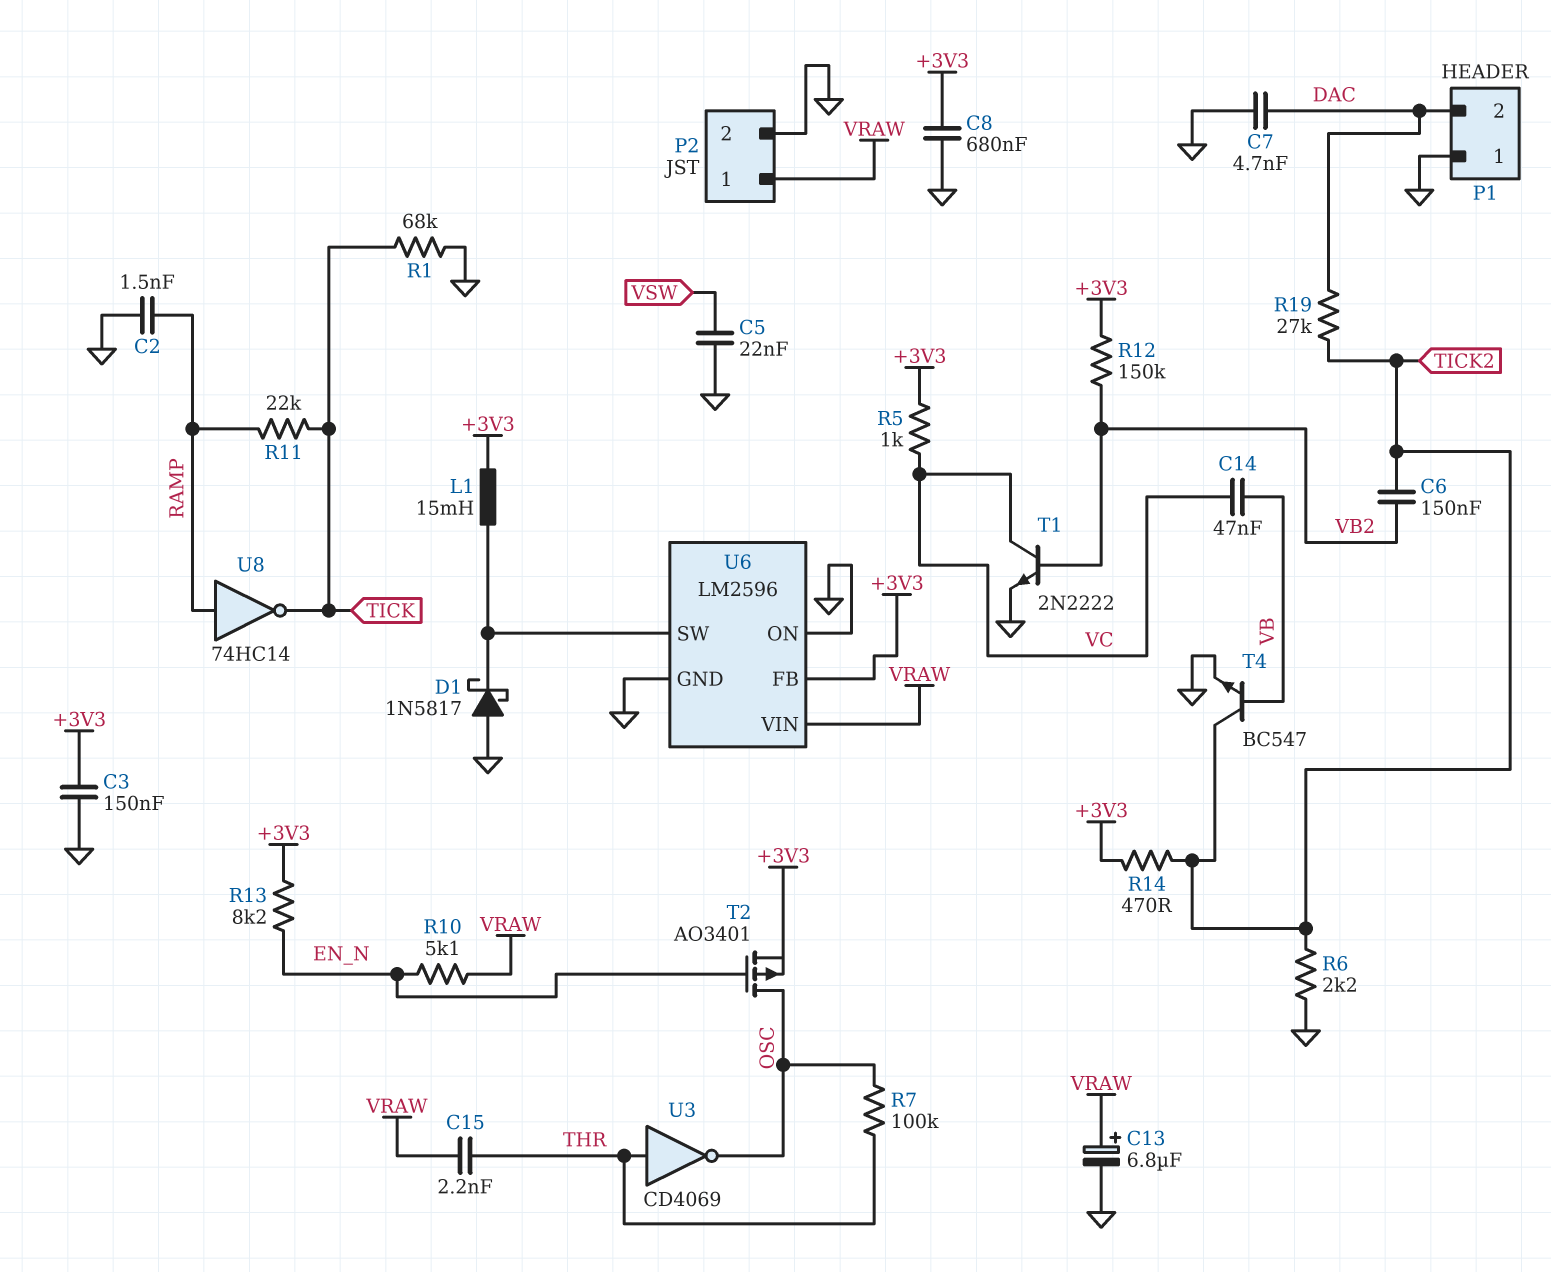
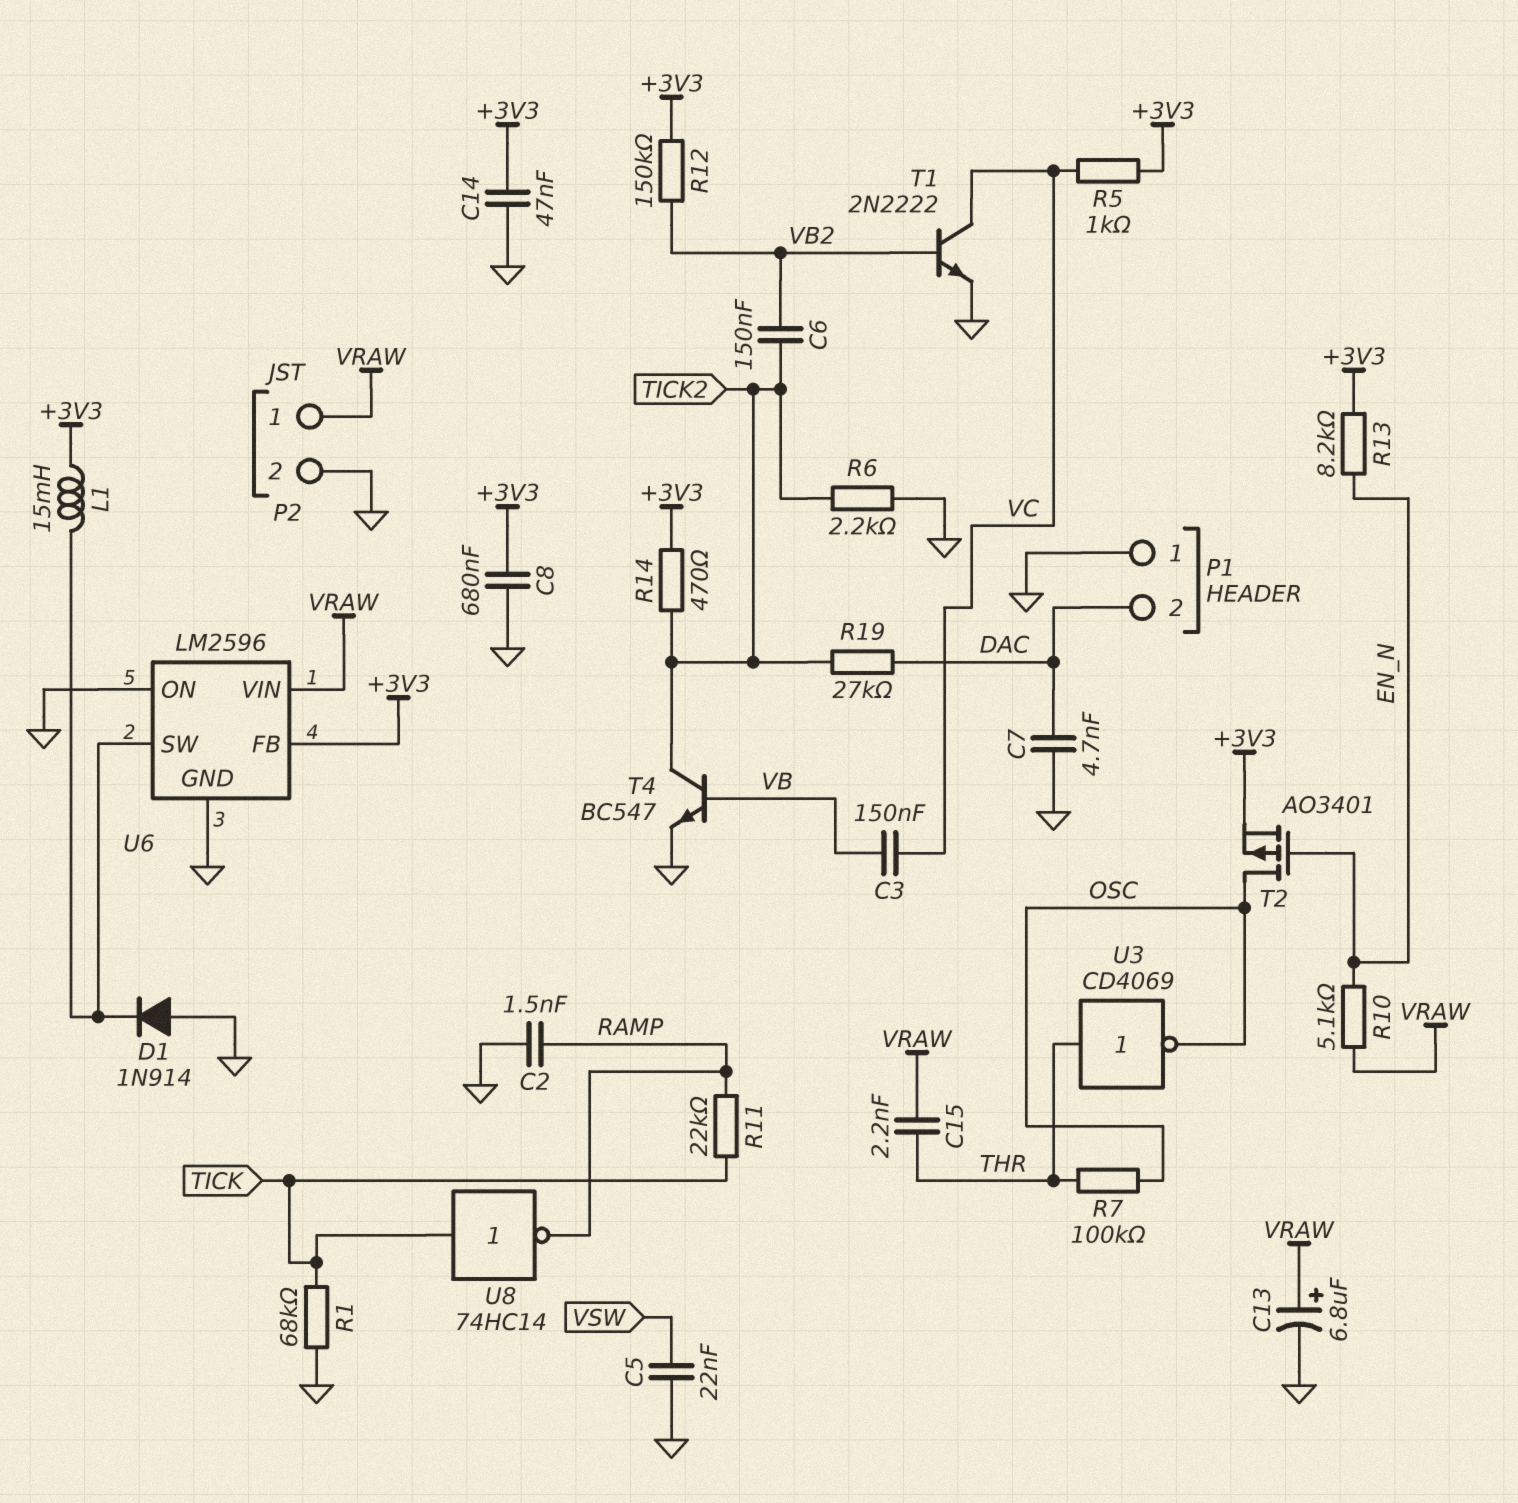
C3: 150nF (+3V3, GND) -> 150nF (VB, VC)
C14: 47nF (VB, VC) -> 47nF (+3V3, GND)
D1: schottky 1N5817 (A GND, K U6/SW) -> diode 1N914 (A GND, K U6/SW)
U8: NOT 74HC14 (in RAMP, out TICK) -> NOT 74HC14 (in TICK, out RAMP)

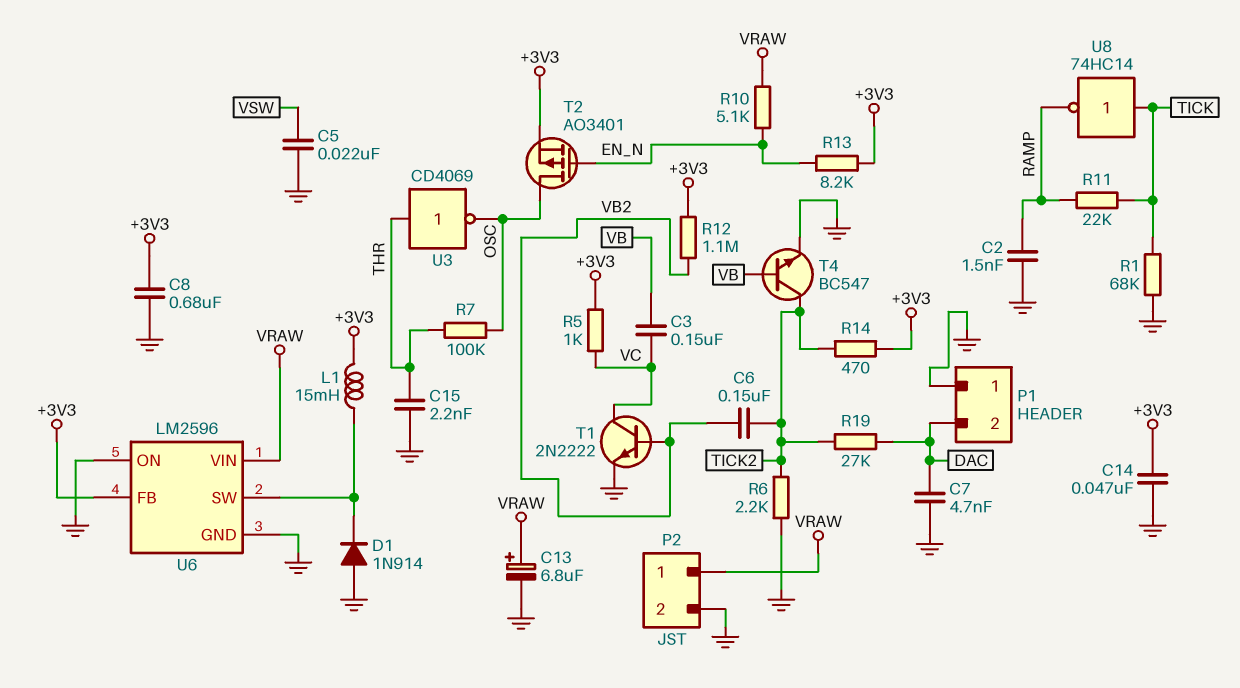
C15: 2.2nF (THR, VRAW) -> 2.2nF (GND, THR)
R12: 150k (+3V3, VB2) -> 1.1M (+3V3, VB2)

